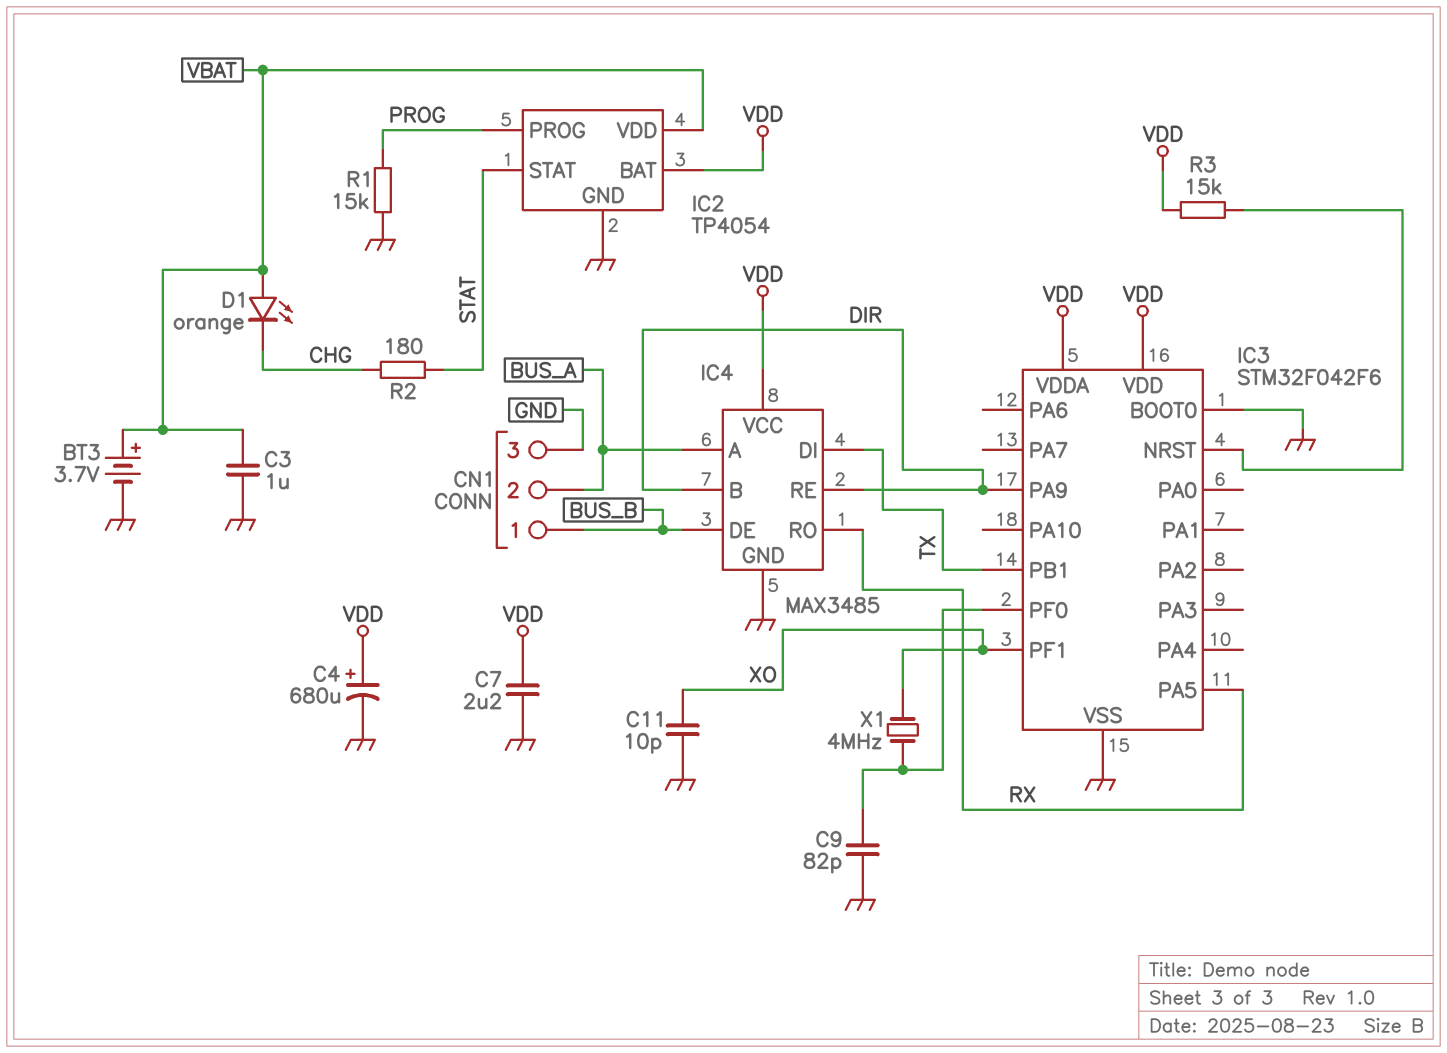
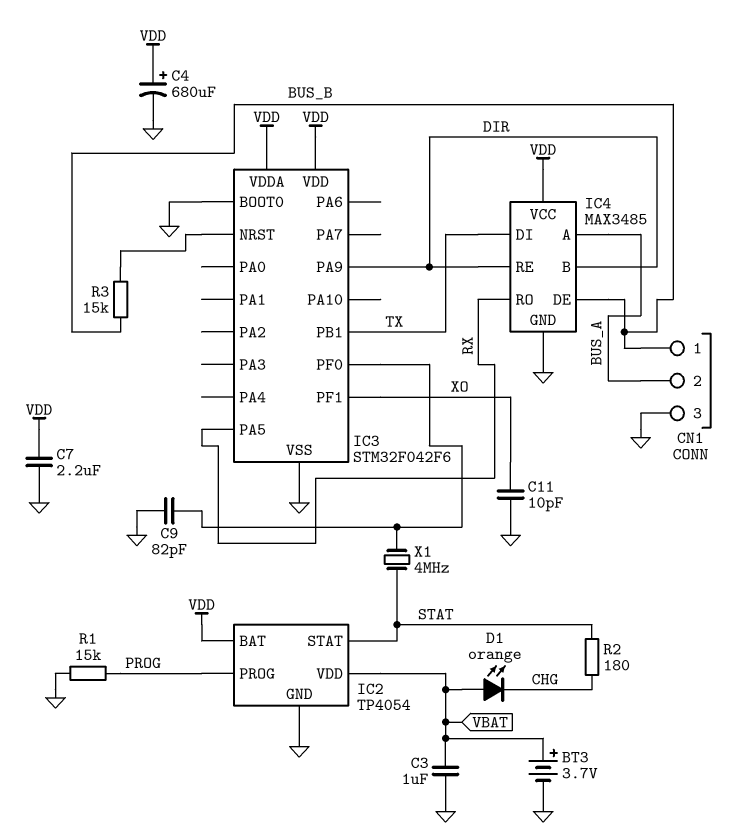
R3: 15k (IC3/NRST, VDD) -> 15k (BUS_B, IC3/NRST)
X1: 4MHz (IC3/PF0, XO) -> 4MHz (IC3/PF0, STAT)

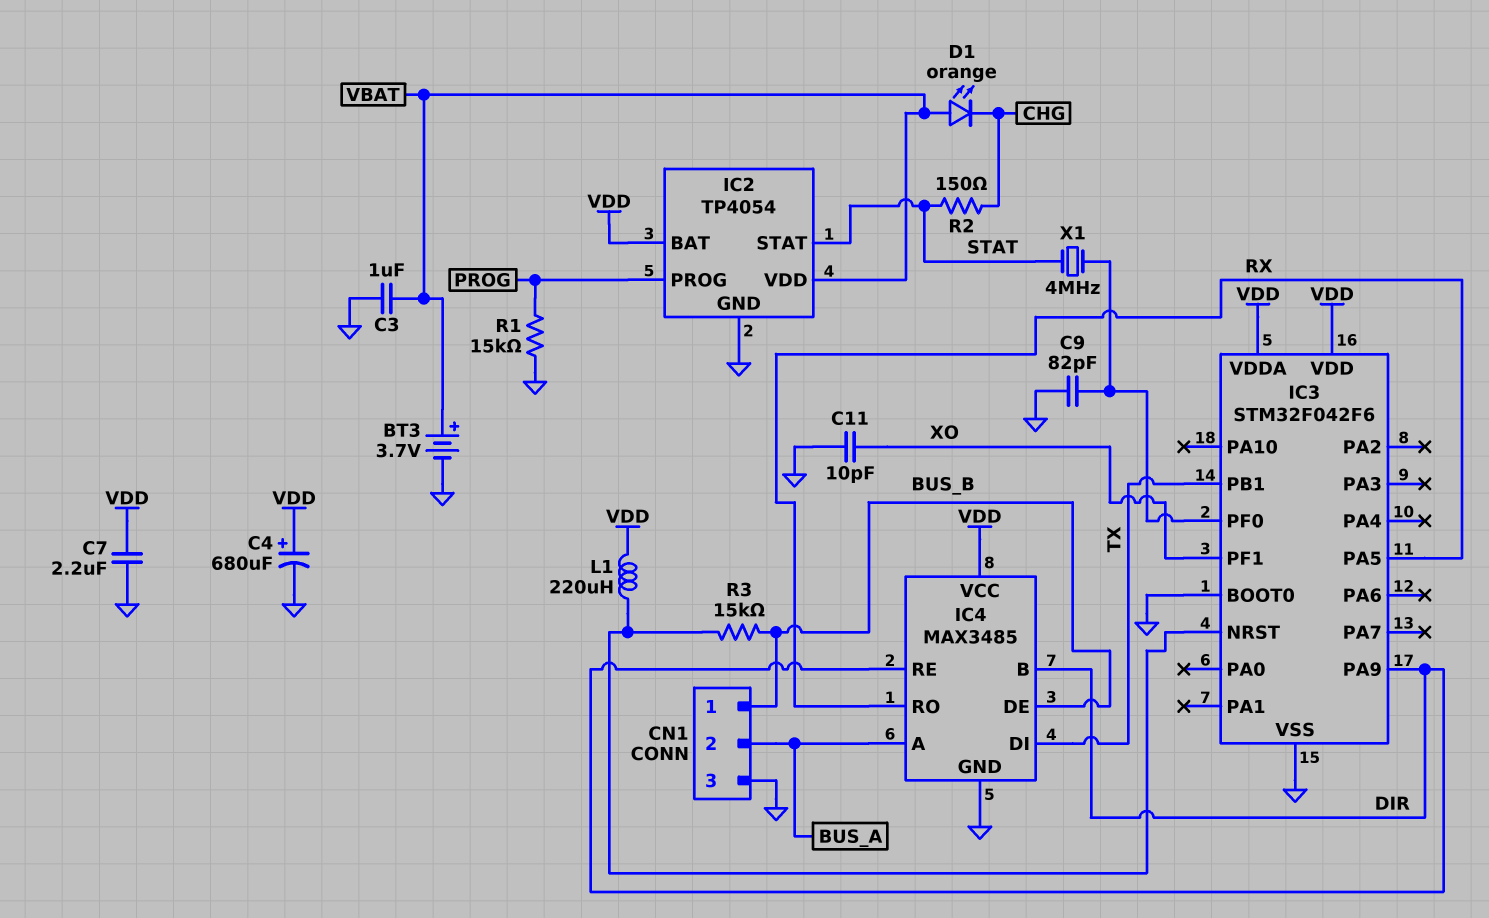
L1: none -> 220uH (IC3/NRST, VDD)
R2: 180 (CHG, STAT) -> 150 (CHG, STAT)

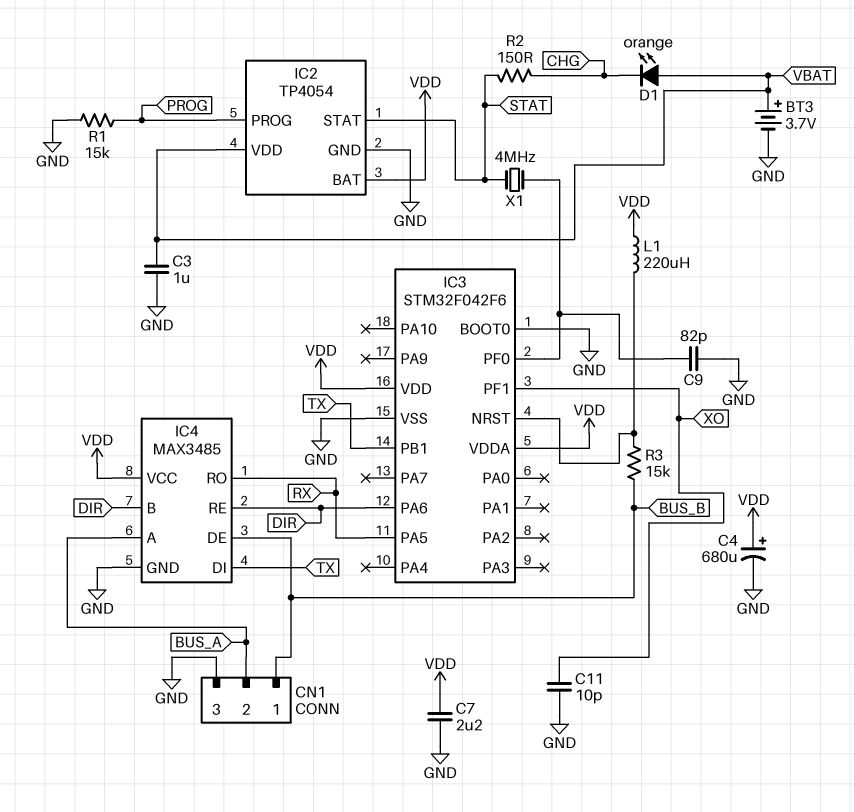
IC3 pin PA6: none -> DIR
IC3 pin PA9: DIR -> none

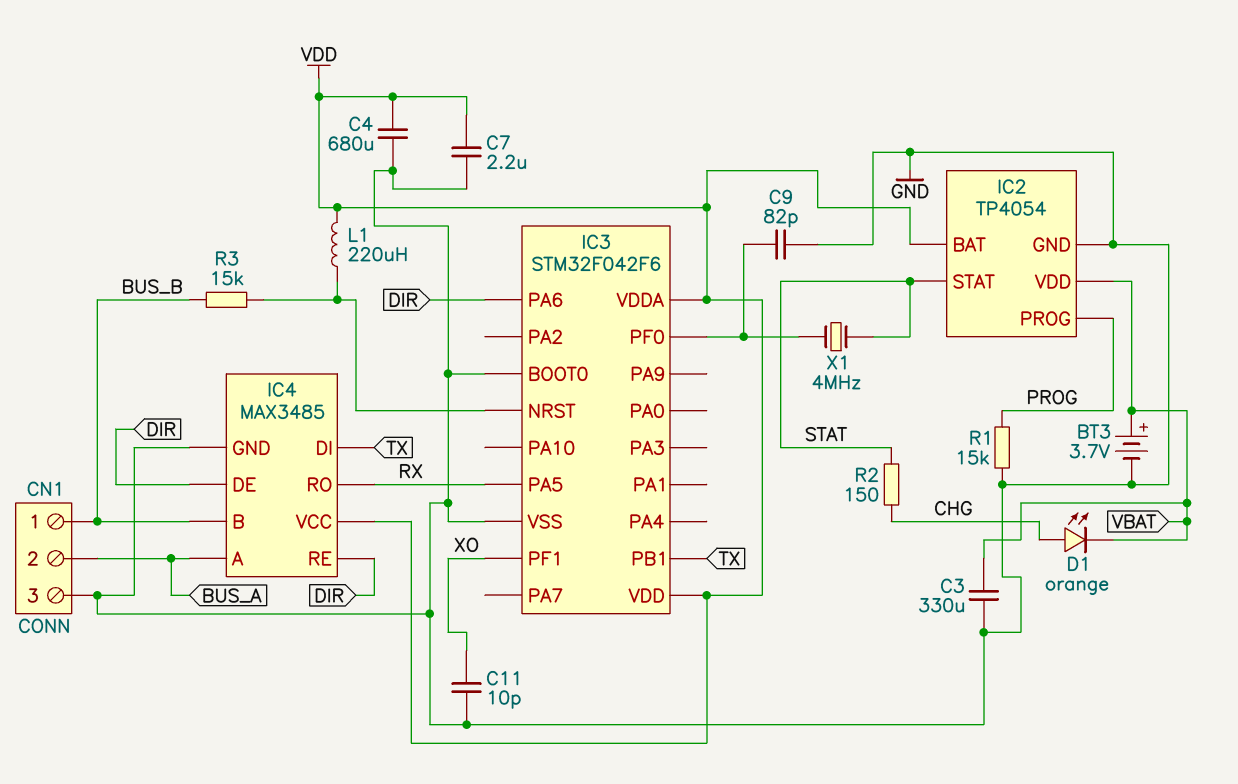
C3: 1uF (GND, VBAT) -> 330uF (GND, VBAT)
C4: 680uF (plus VDD, minus GND) -> 680uF (GND, VDD)
D1: LED orange (A VBAT, K CHG) -> LED orange (A CHG, K VBAT)
IC4 pin B: DIR -> BUS_B
IC4 pin DE: BUS_B -> DIR

